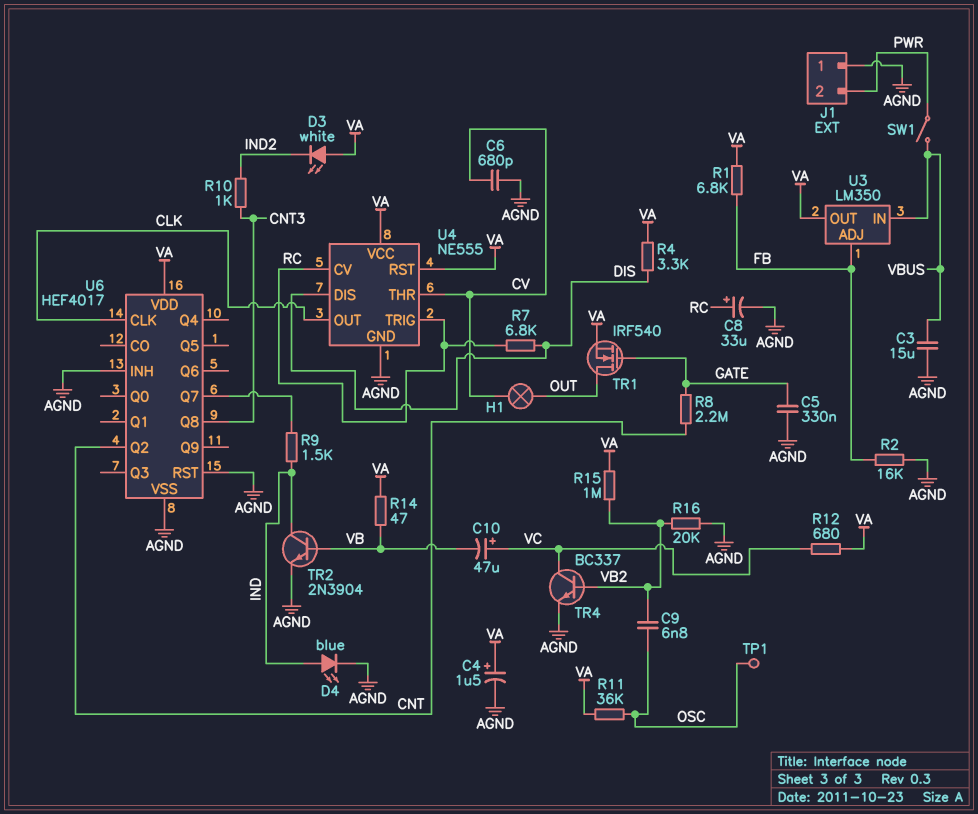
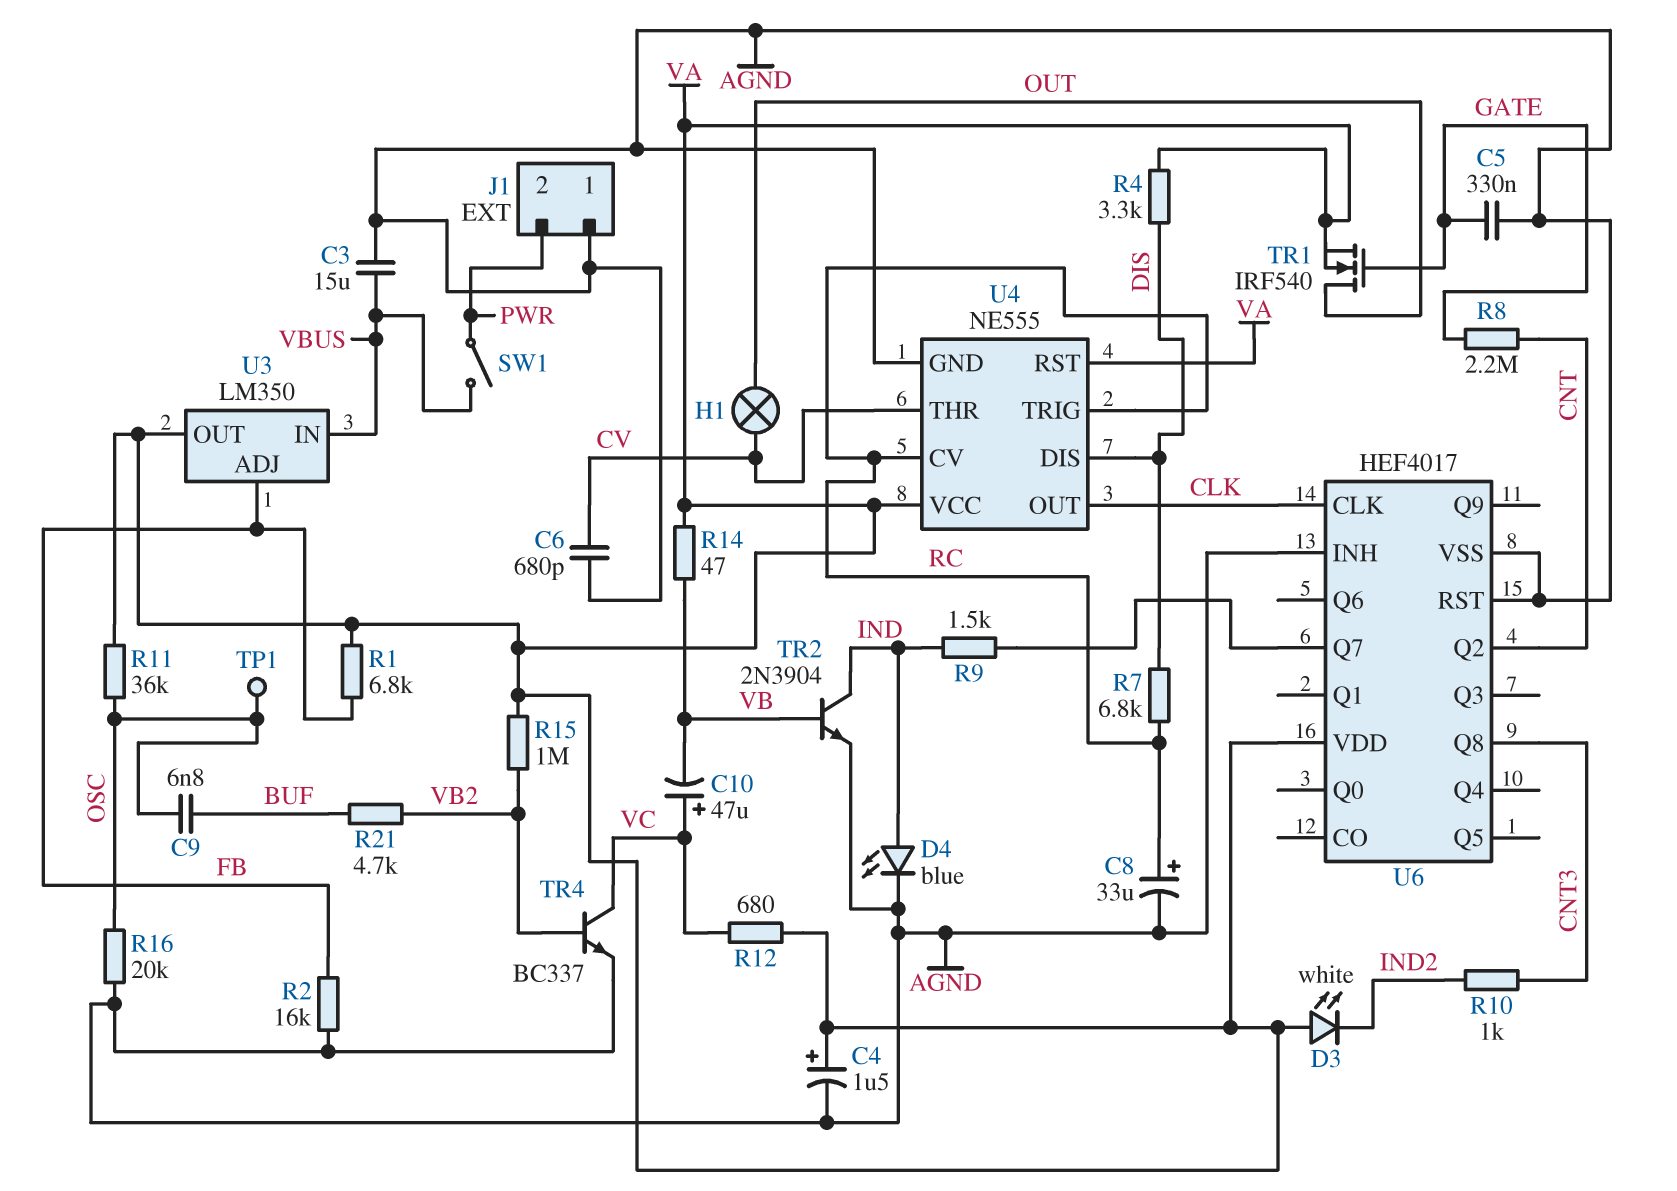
C9: 6.8nF (OSC, VB2) -> 6.8nF (BUF, OSC)
R16: 20k (AGND, VB2) -> 20k (AGND, OSC)
R21: none -> 4.7k (BUF, VB2)

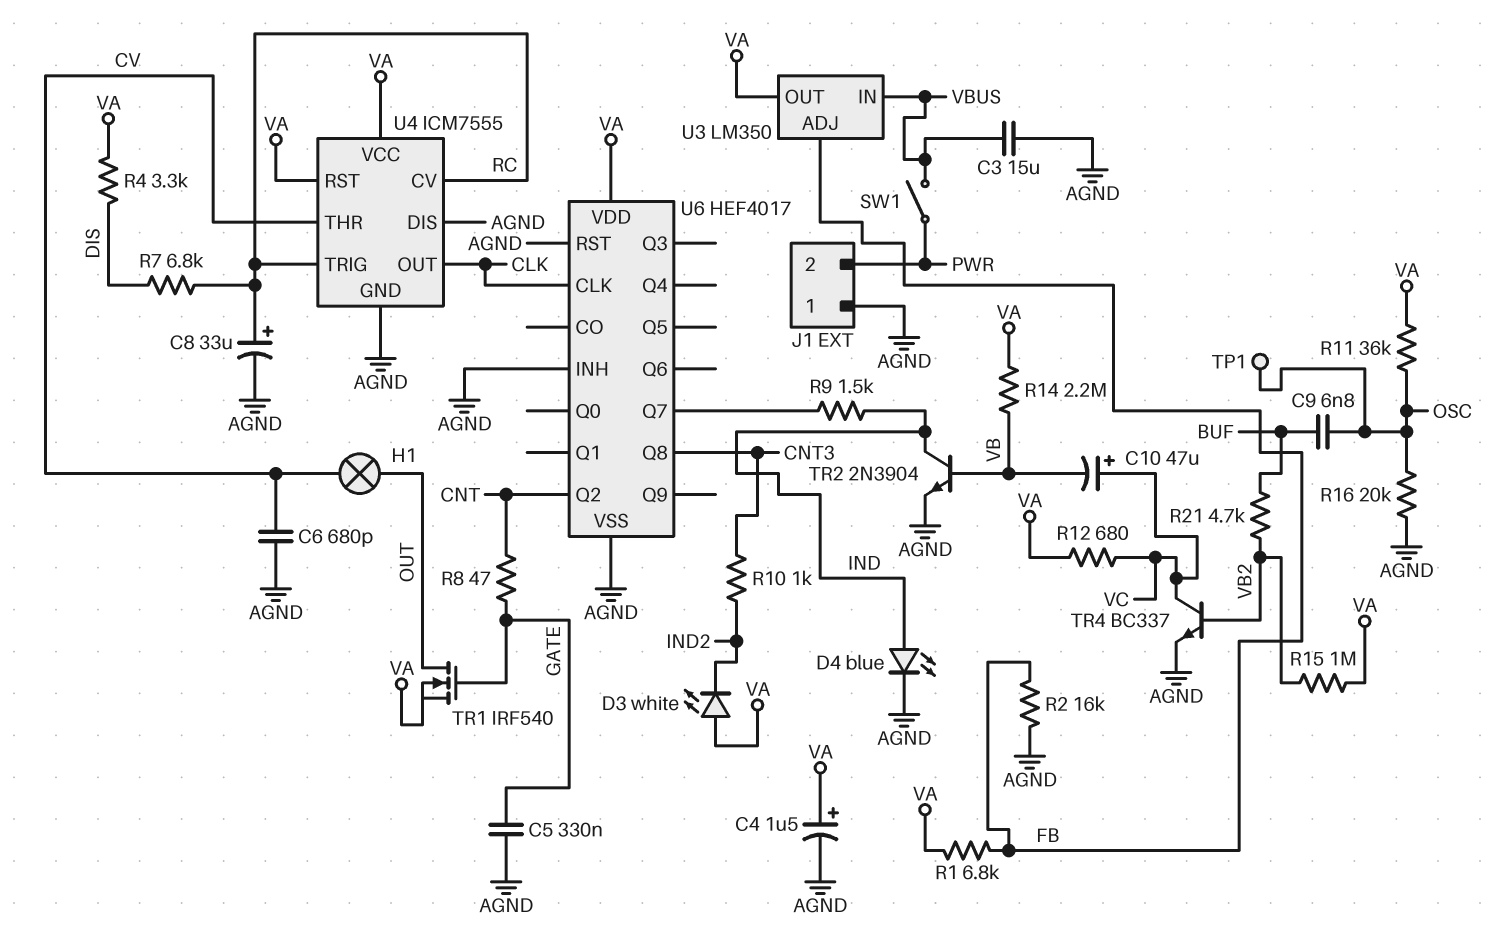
R8: 2.2M (CNT, GATE) -> 47 (CNT, GATE)
R14: 47 (VA, VB) -> 2.2M (VA, VB)
U4: NE555 -> ICM7555
U4 pin DIS: DIS -> AGND

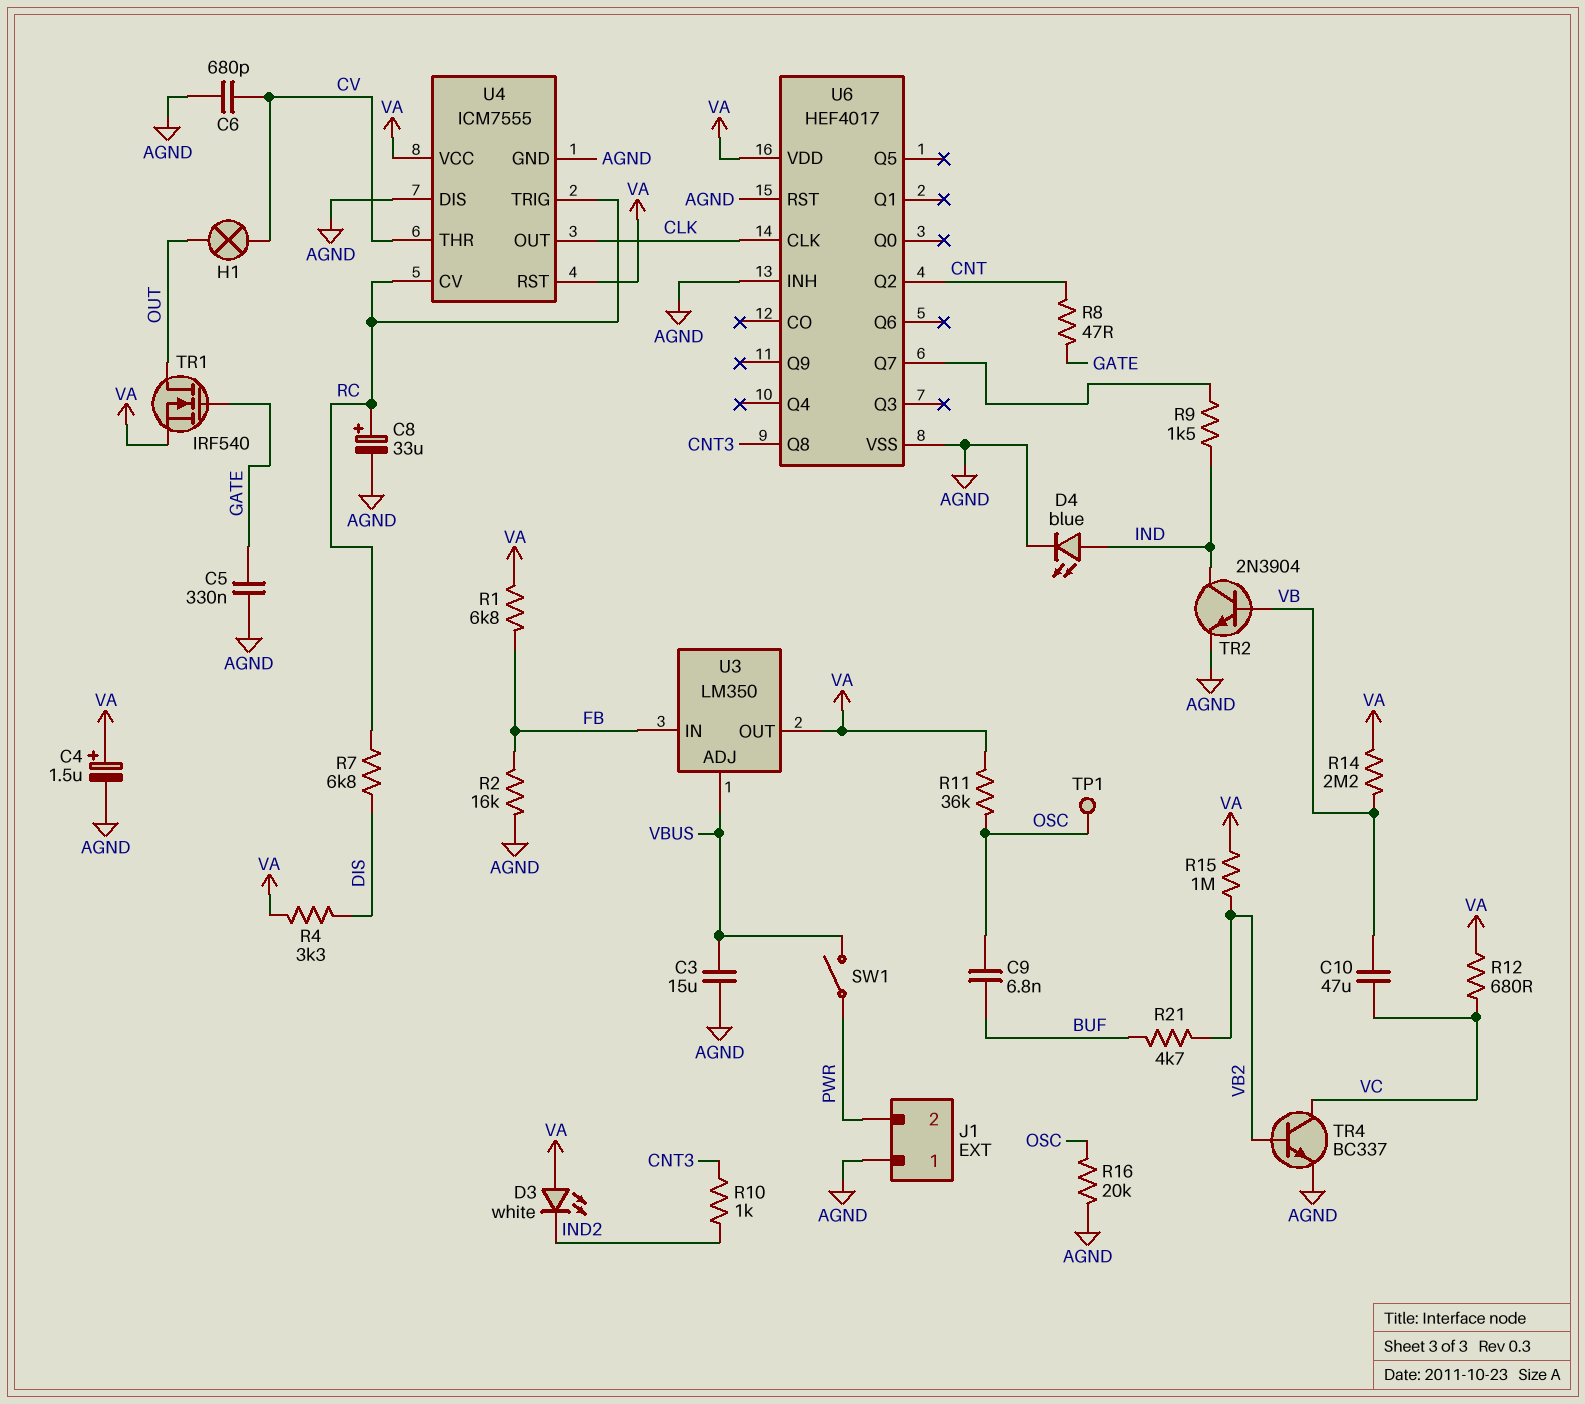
C10: 47uF (plus VC, minus VB) -> 47uF (VB, VC)
U3 pin ADJ: FB -> VBUS
U3 pin IN: VBUS -> FB

